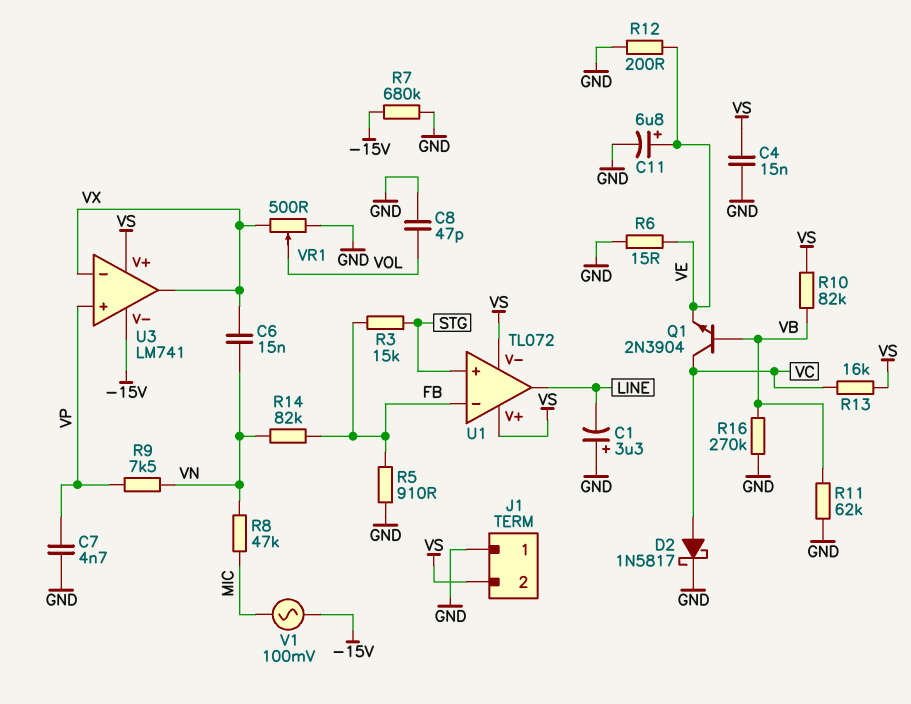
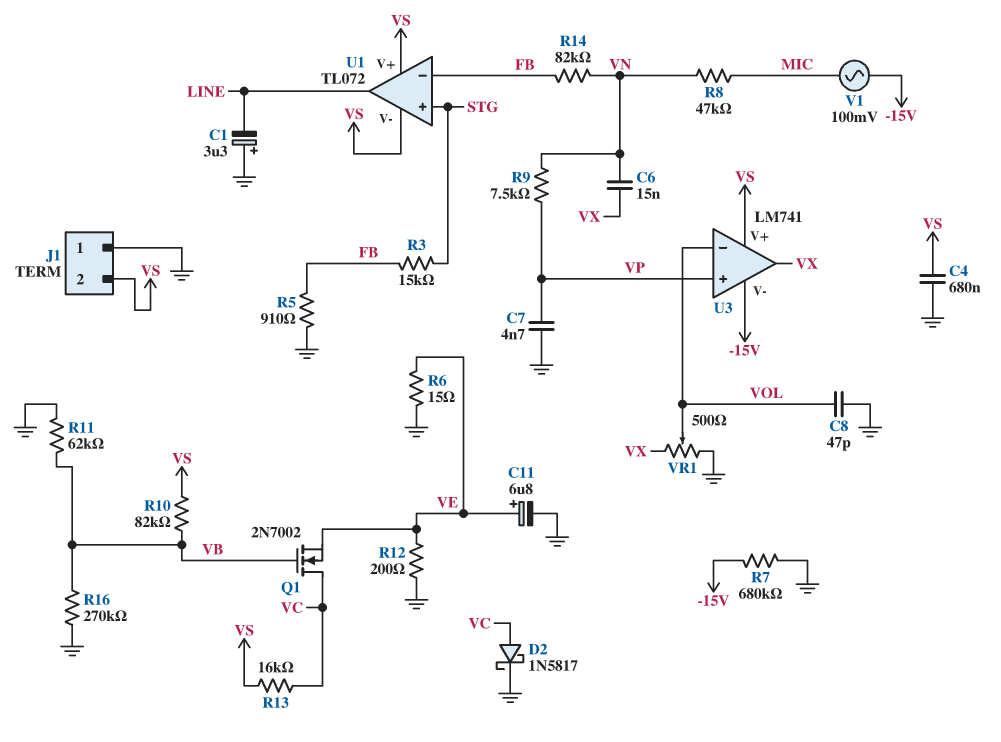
C4: 15nF (GND, VS) -> 680nF (GND, VS)
Q1: NPN 2N3904 (B VB, C VC, E VE) -> NMOS 2N7002 (G VB, D VC, S VE)
U3 pin in-: VX -> VOL

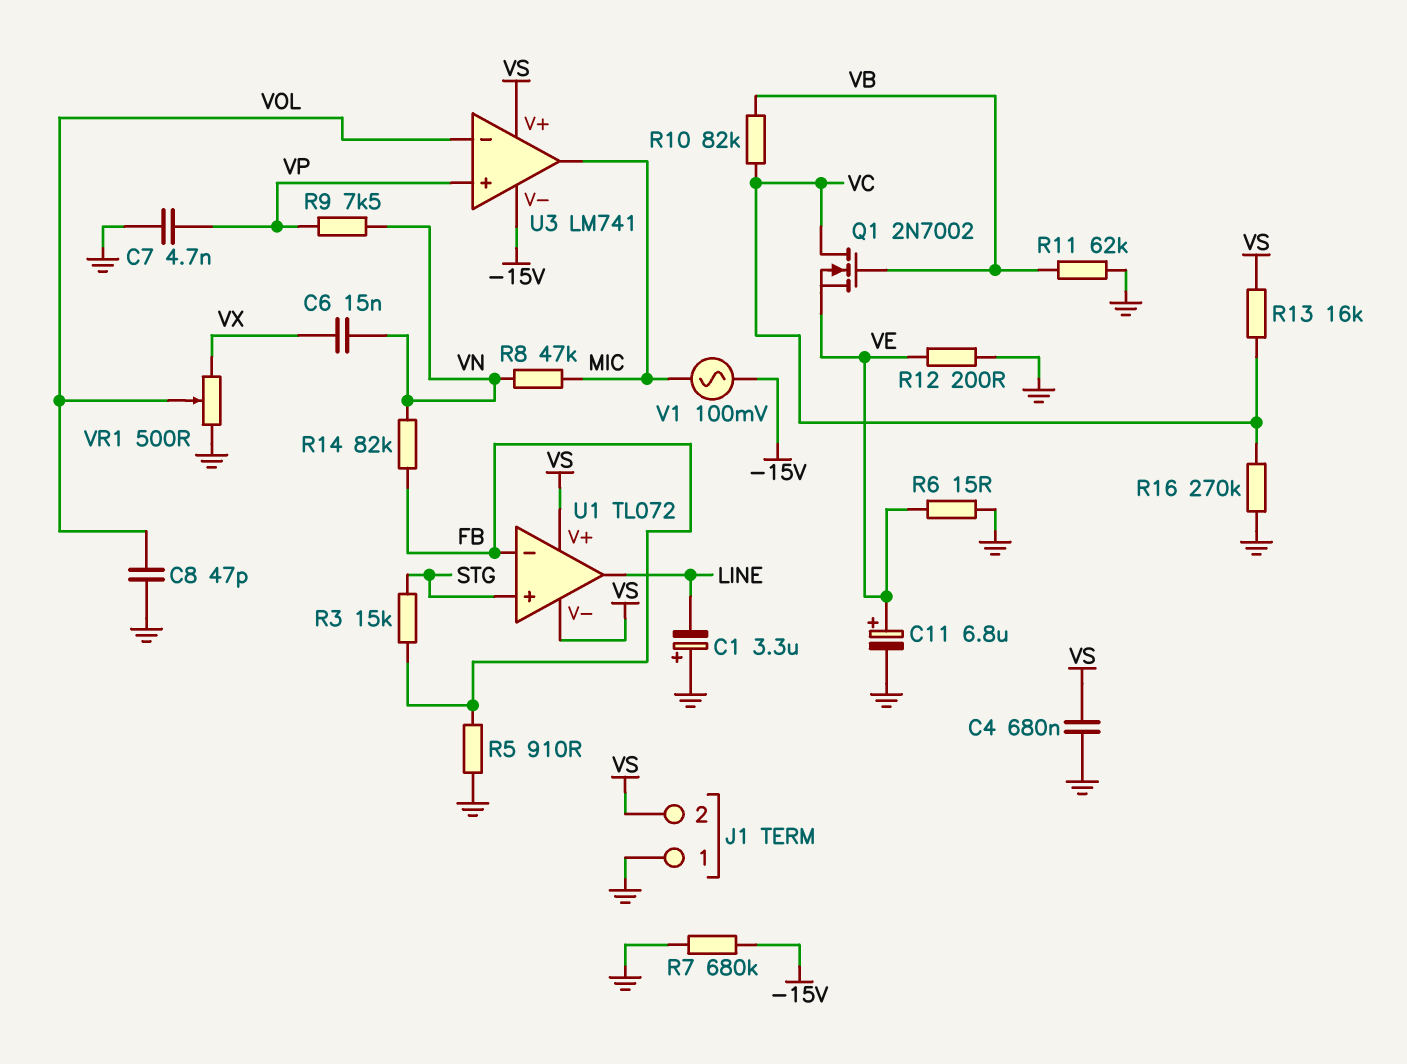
D2: schottky 1N5817 (A VC, K GND) -> none
R10: 82k (VB, VS) -> 82k (VB, VC)
R16: 270k (GND, VB) -> 270k (GND, VC)
U3 pin out: VX -> MIC

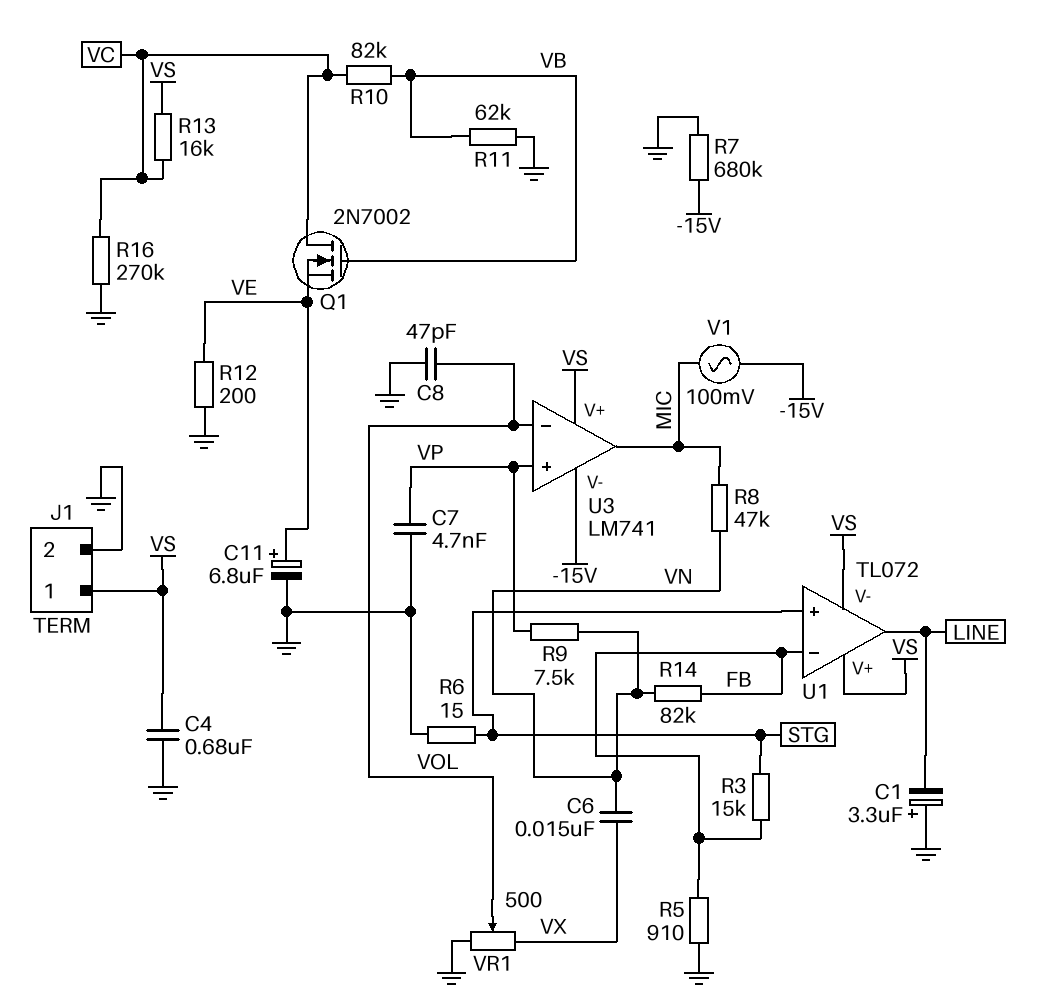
J1 pin 1: GND -> VS
J1 pin 2: VS -> GND
R6: 15 (GND, VE) -> 15 (GND, STG)

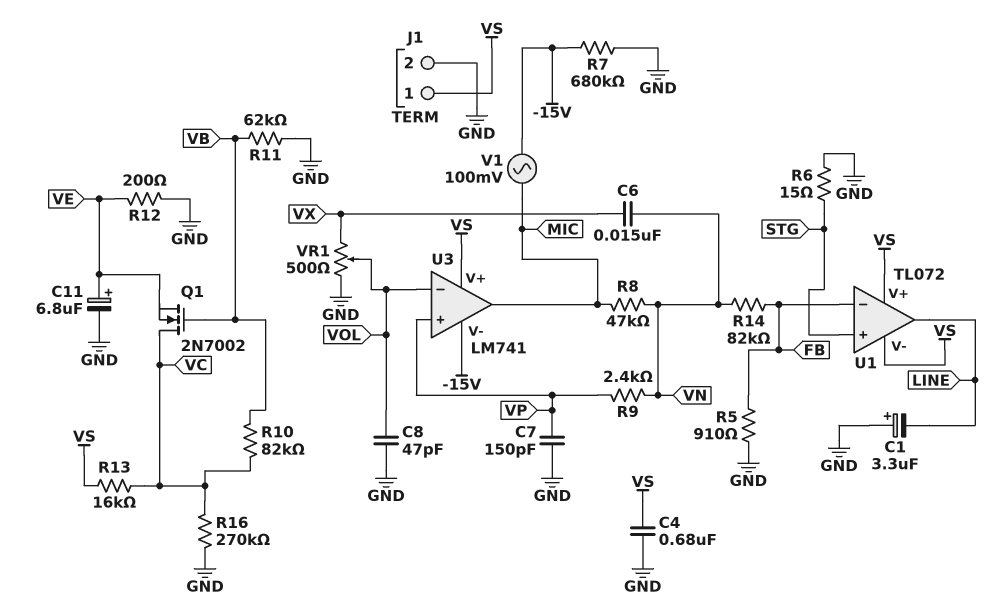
C7: 4.7nF (GND, VP) -> 150pF (GND, VP)
R3: 15k (FB, STG) -> none
R9: 7.5k (VN, VP) -> 2.4k (VN, VP)

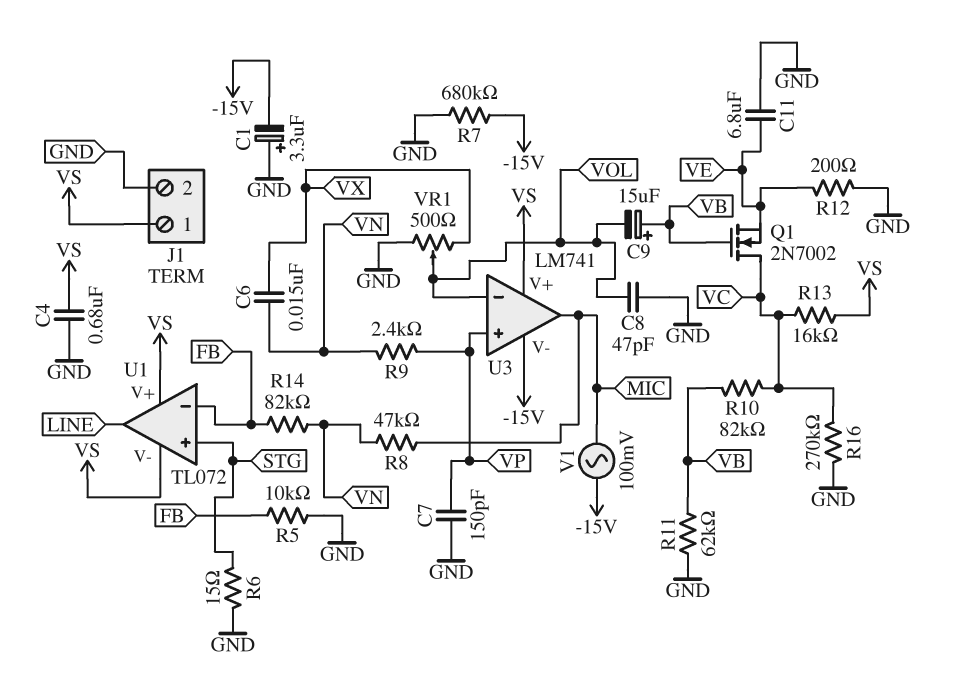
C1: 3.3uF (plus GND, minus LINE) -> 3.3uF (plus GND, minus -15V)
C9: none -> 15uF (plus VB, minus VOL)
C11: 6.8uF (plus VE, minus GND) -> 6.8uF (GND, VE)
R5: 910 (FB, GND) -> 10k (FB, GND)

